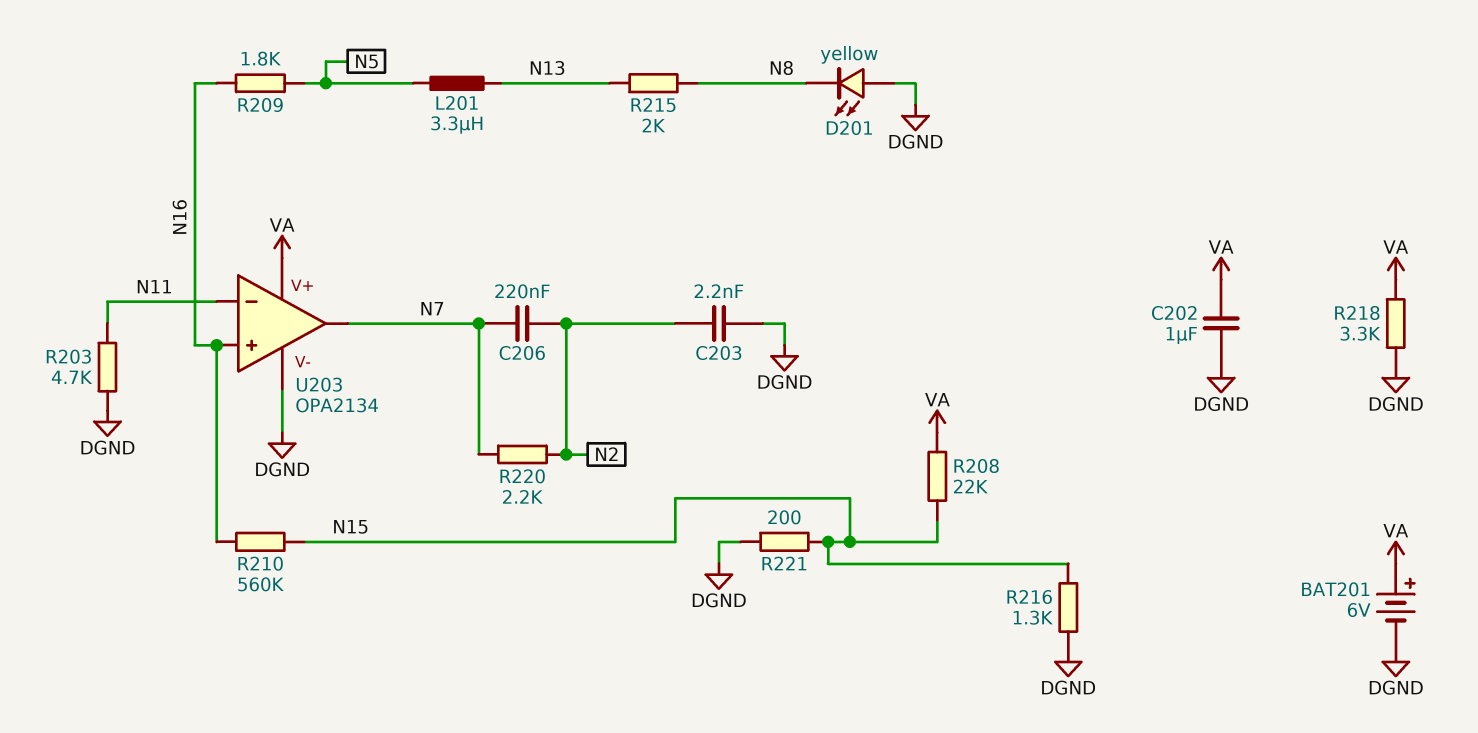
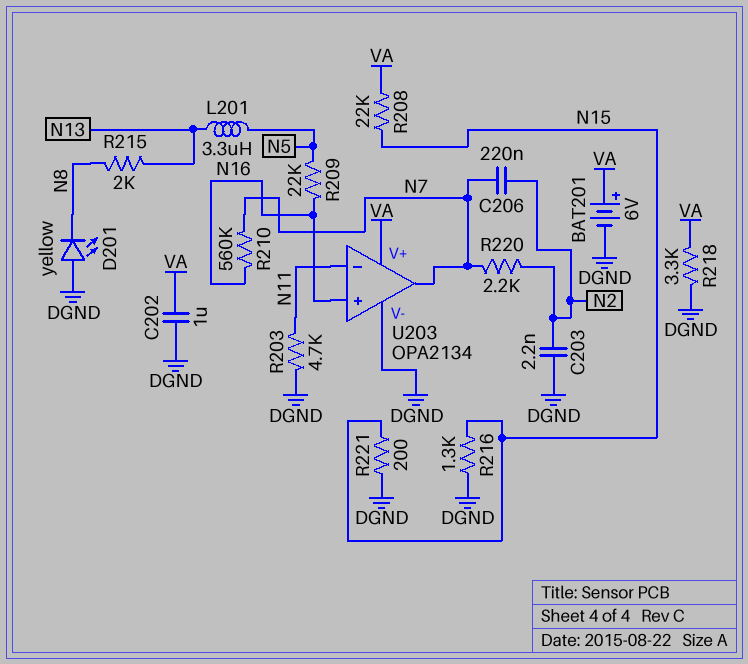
R209: 1.8k (N5, N16) -> 22k (N5, N16)
R210: 560k (N15, N16) -> 560k (N7, N16)

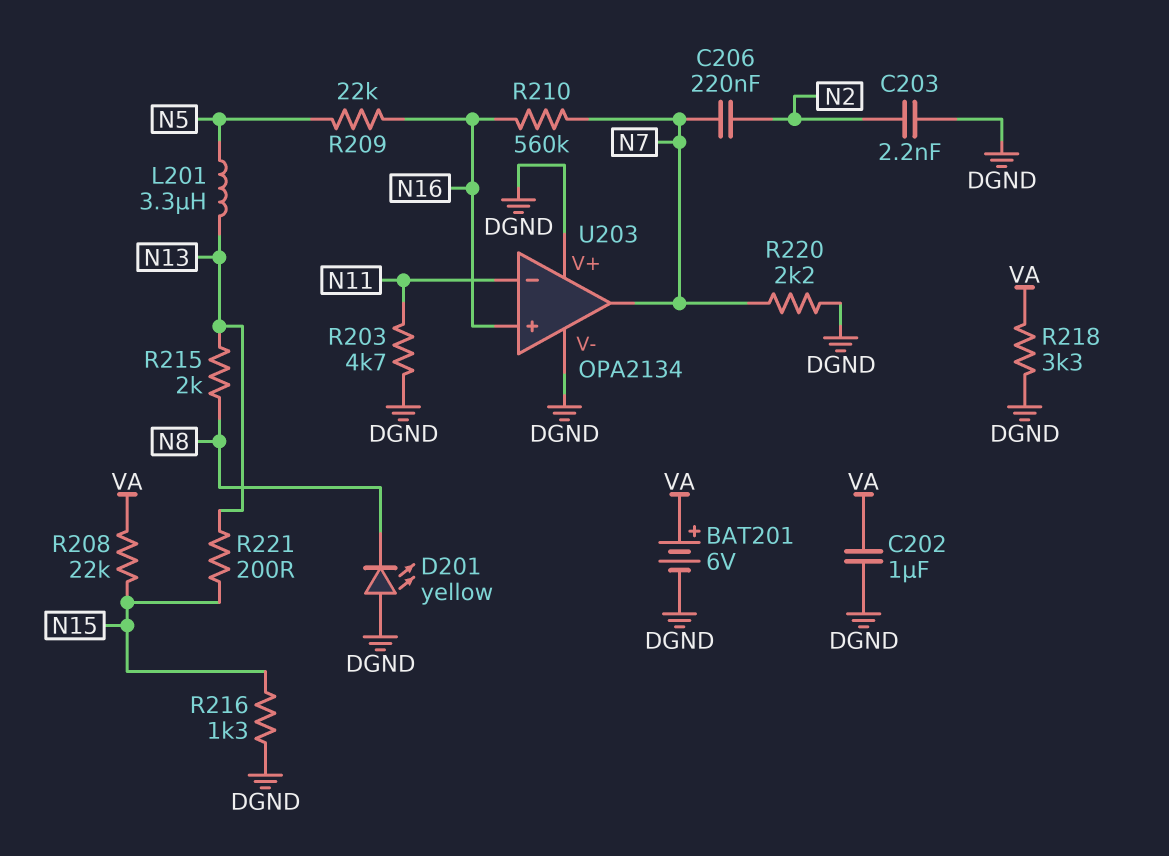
R220: 2.2k (N2, N7) -> 2.2k (DGND, N7)
R221: 200 (DGND, N15) -> 200 (N13, N15)
U203 pin V+: VA -> DGND

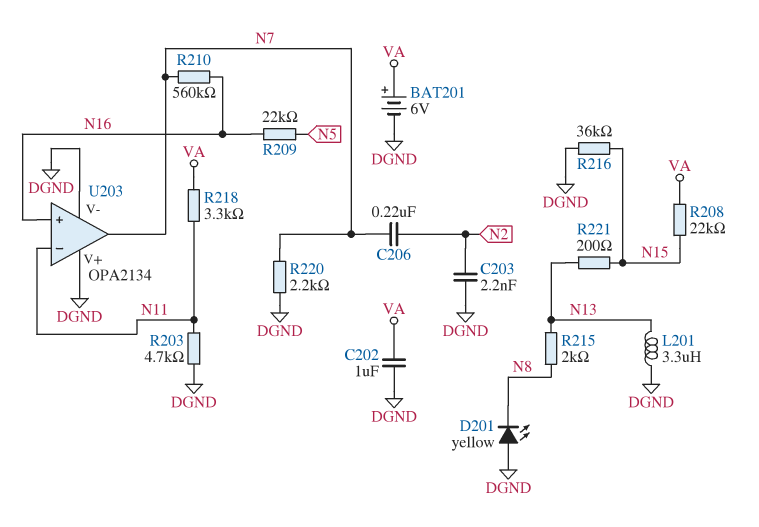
L201: 3.3uH (N5, N13) -> 3.3uH (DGND, N13)
R216: 1.3k (DGND, N15) -> 36k (DGND, N15)
R218: 3.3k (DGND, VA) -> 3.3k (N11, VA)

